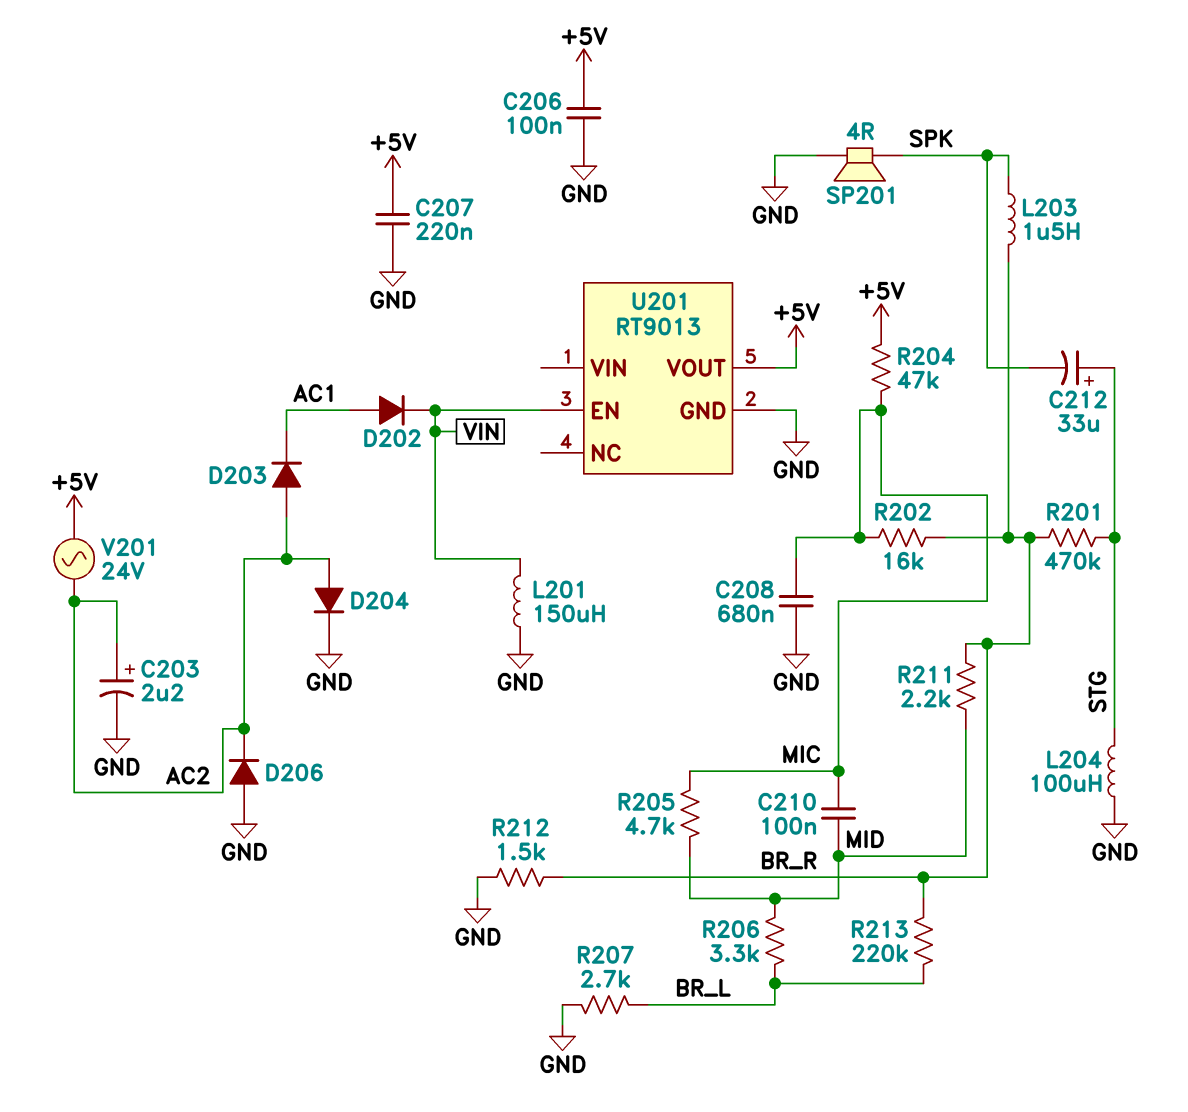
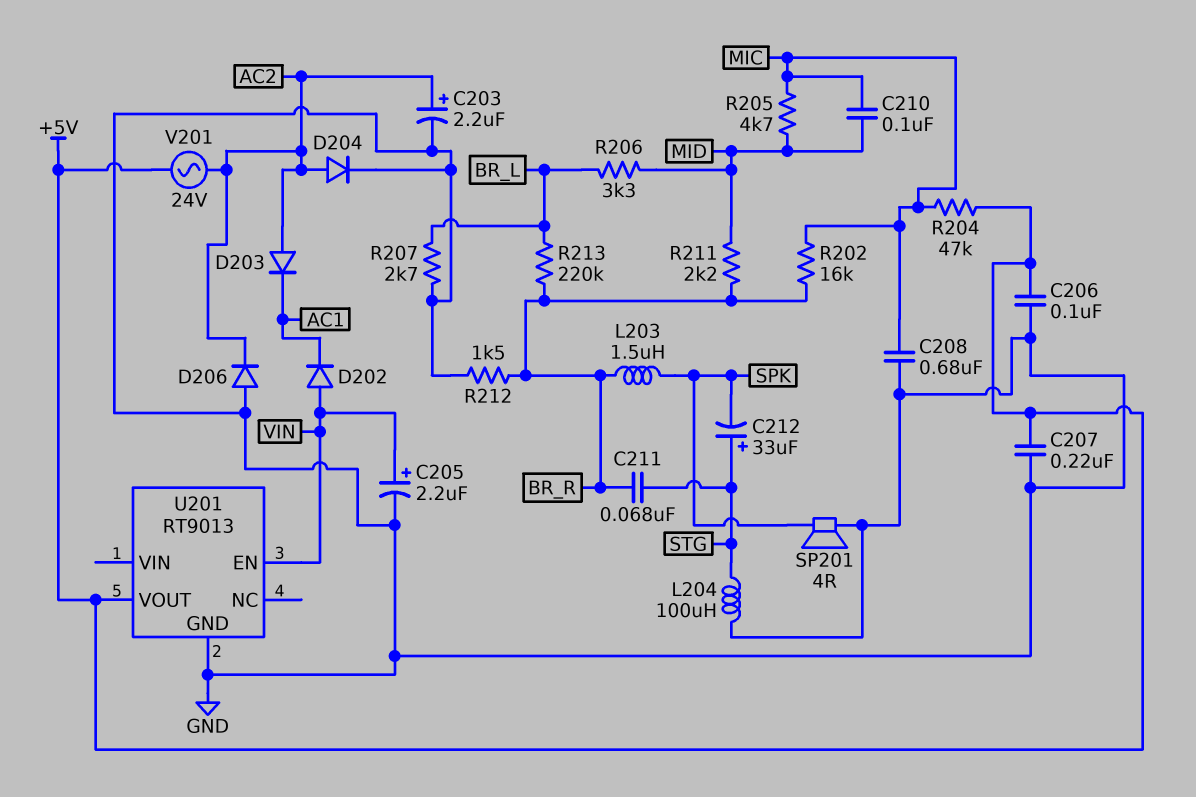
C205: none -> 2.2uF (plus VIN, minus GND)
C211: none -> 68nF (BR_R, STG)
D202: diode (A AC1, K VIN) -> diode (A VIN, K AC1)
L201: 150uH (GND, VIN) -> none
R201: 470k (BR_R, STG) -> none

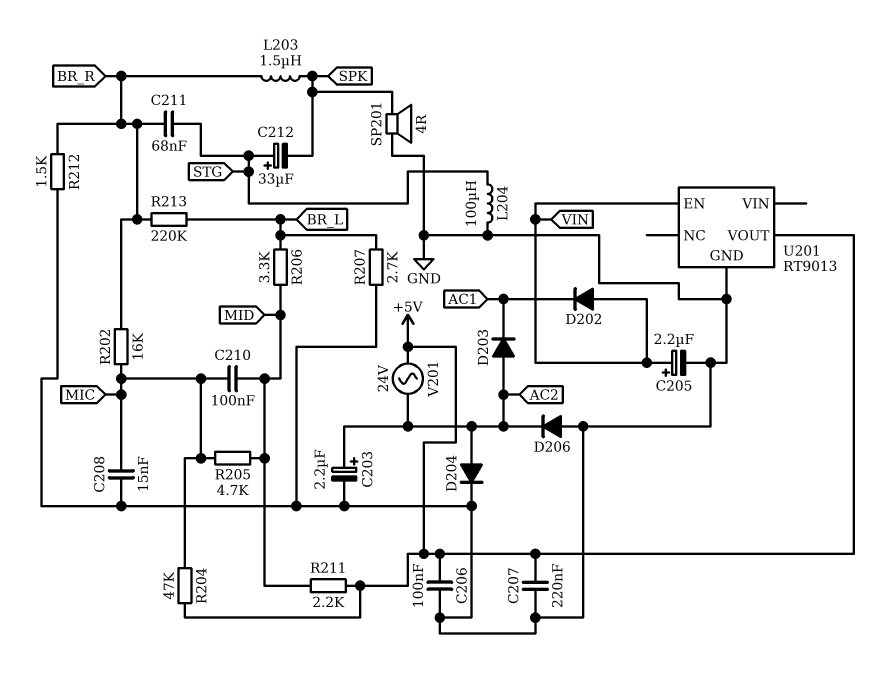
C208: 680nF (GND, MIC) -> 15nF (GND, MIC)
R211: 2.2k (BR_R, MID) -> 2.2k (+5V, MID)

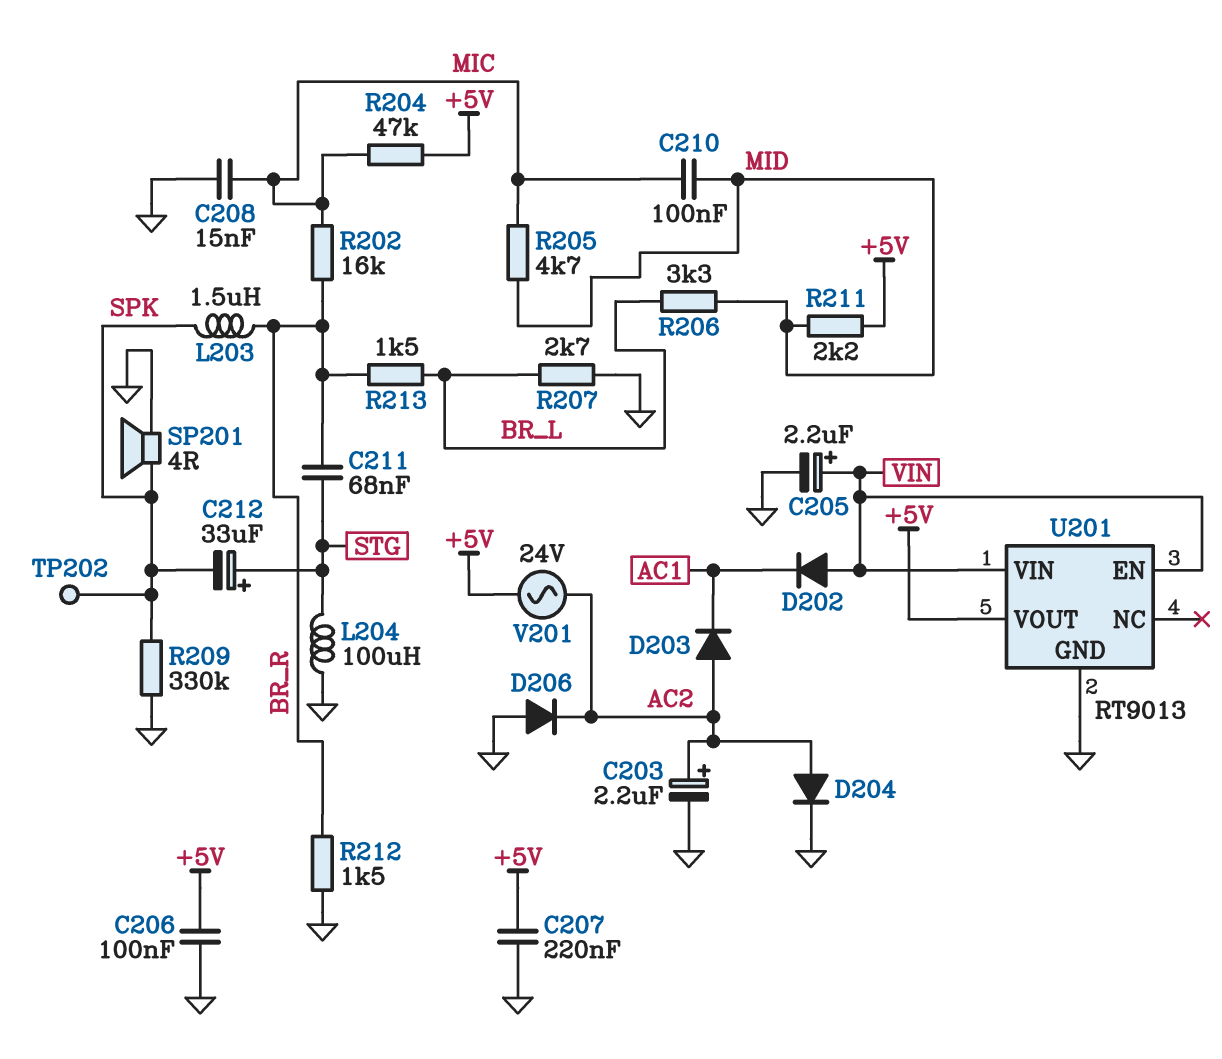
R209: none -> 330k (GND, SPK)
R213: 220k (BR_L, BR_R) -> 1.5k (BR_L, BR_R)
TP202: none -> test point (SPK)
U201 pin VIN: none -> VIN

